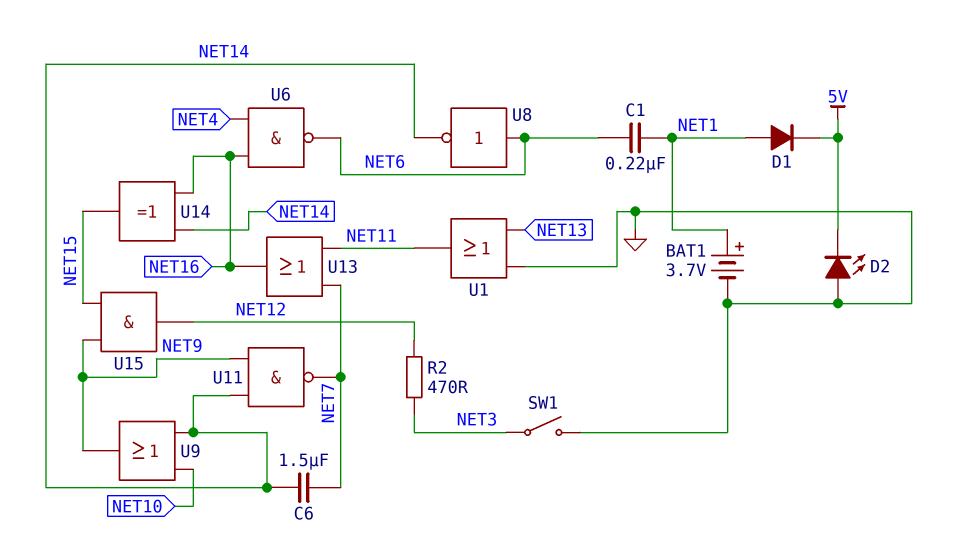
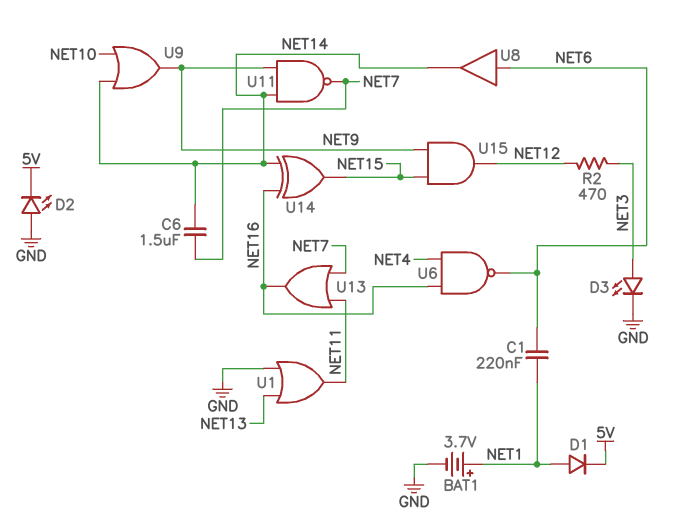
D3: none -> LED (A NET3, K GND)
SW1: switch (GND, NET3) -> none
U8: NOT (in NET6, out NET14) -> buffer (in NET6, out NET14)

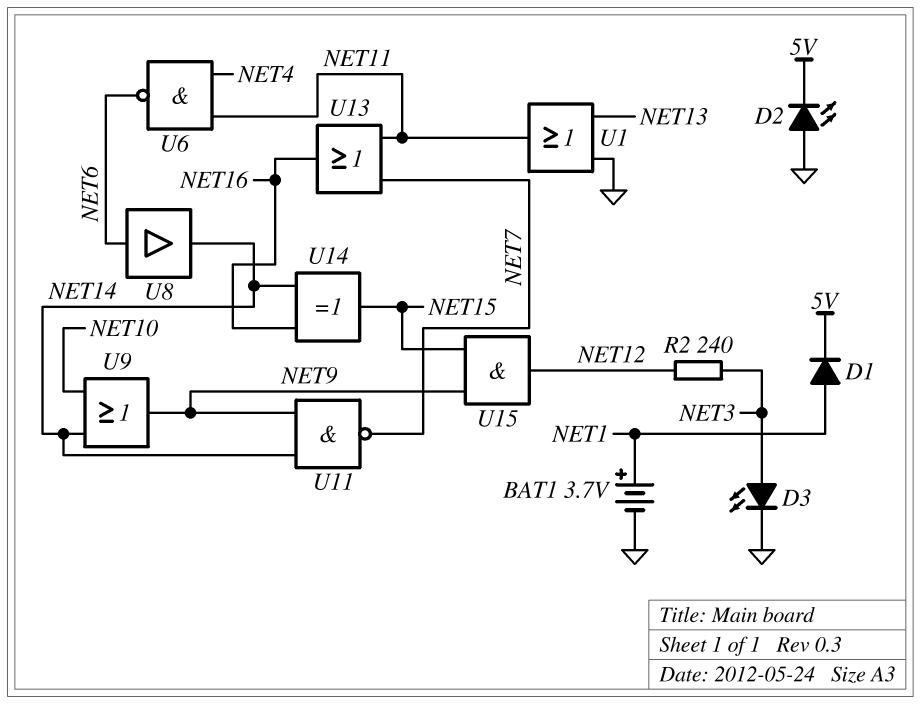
C1: 220nF (NET1, NET6) -> none
C6: 1.5uF (NET7, NET14) -> none
R2: 470 (NET3, NET12) -> 240 (NET3, NET12)
U6: NAND (in NET4, in NET16, out NET6) -> NAND (in NET4, in NET11, out NET6)

